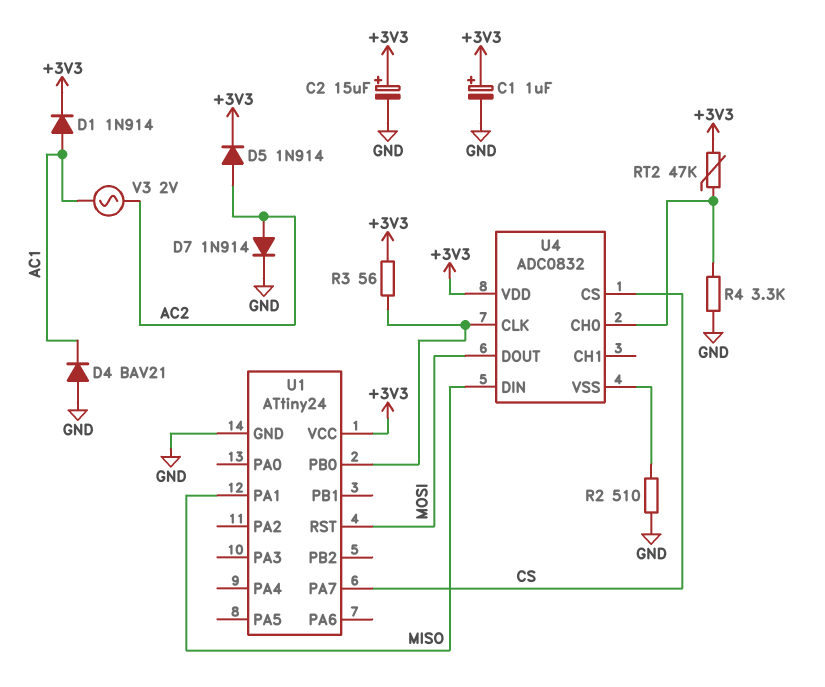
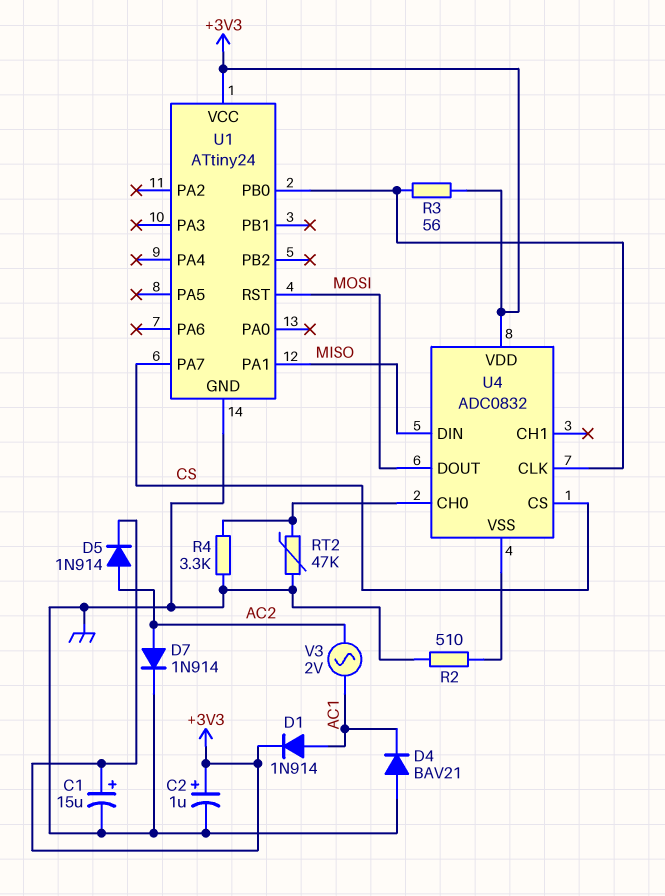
C1: 1uF (plus +3V3, minus GND) -> 15uF (plus +3V3, minus GND)
C2: 15uF (plus +3V3, minus GND) -> 1uF (plus +3V3, minus GND)
RT2: 47k (+3V3, U4/CH0) -> 47k (GND, U4/CH0)

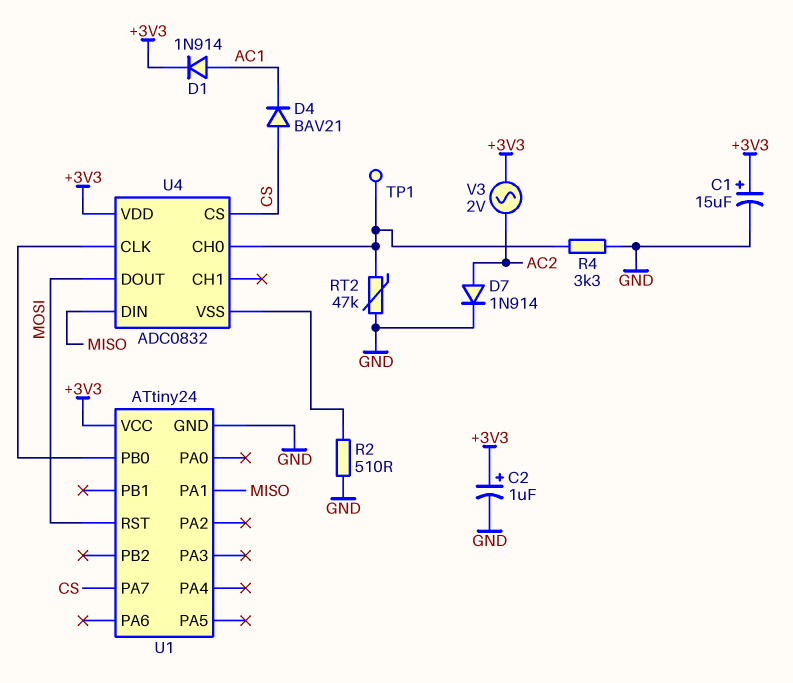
D4: diode BAV21 (A GND, K AC1) -> diode BAV21 (A CS, K AC1)
D5: diode 1N914 (A AC2, K +3V3) -> none
R3: 56 (+3V3, U1/PB0) -> none
TP1: none -> test point (U4/CH0)
V3: AC 2V (AC1, AC2) -> AC 2V (+3V3, AC2)

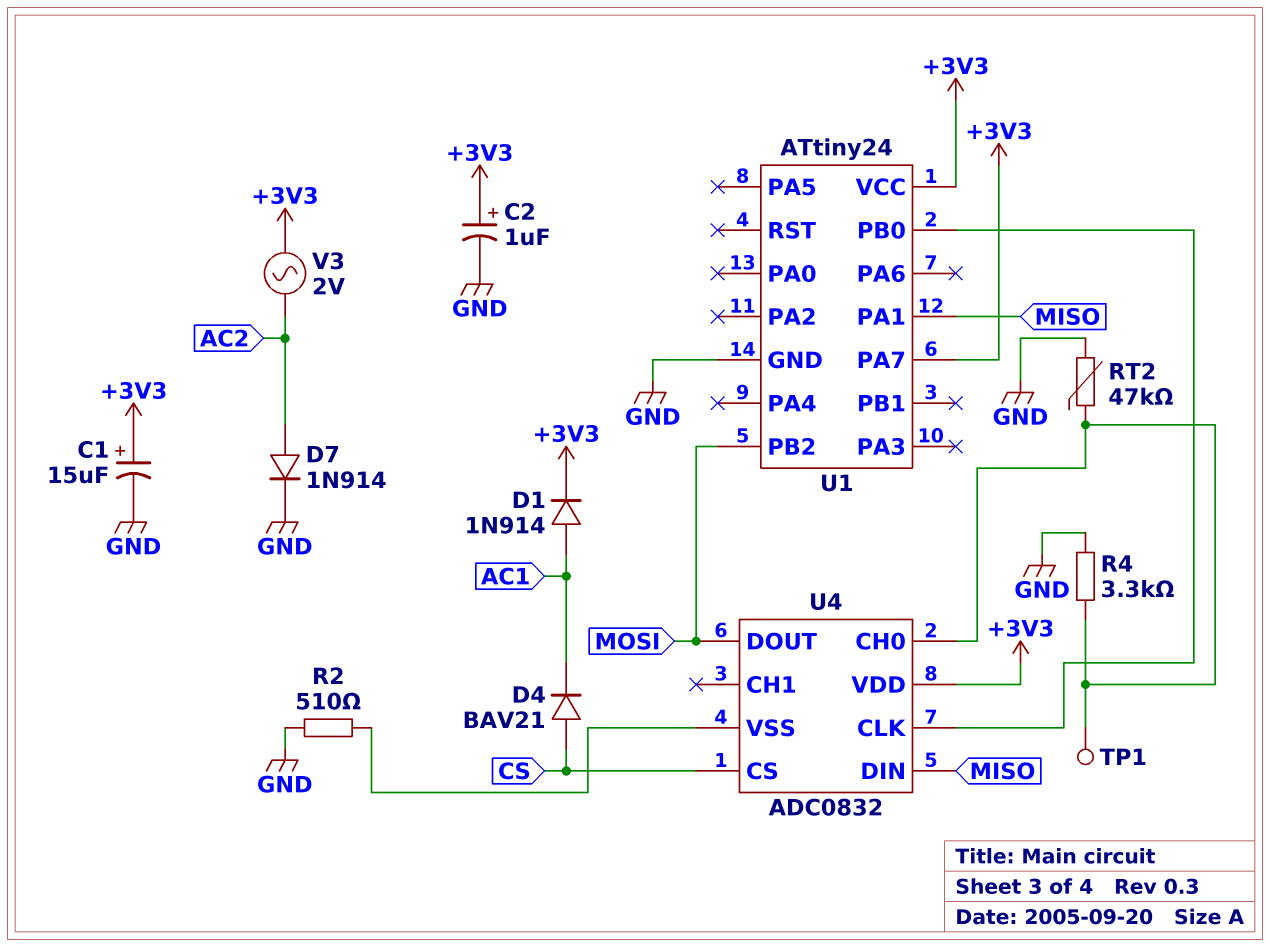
U1 pin PA7: CS -> +3V3
U1 pin PB2: none -> MOSI
U1 pin RST: MOSI -> none

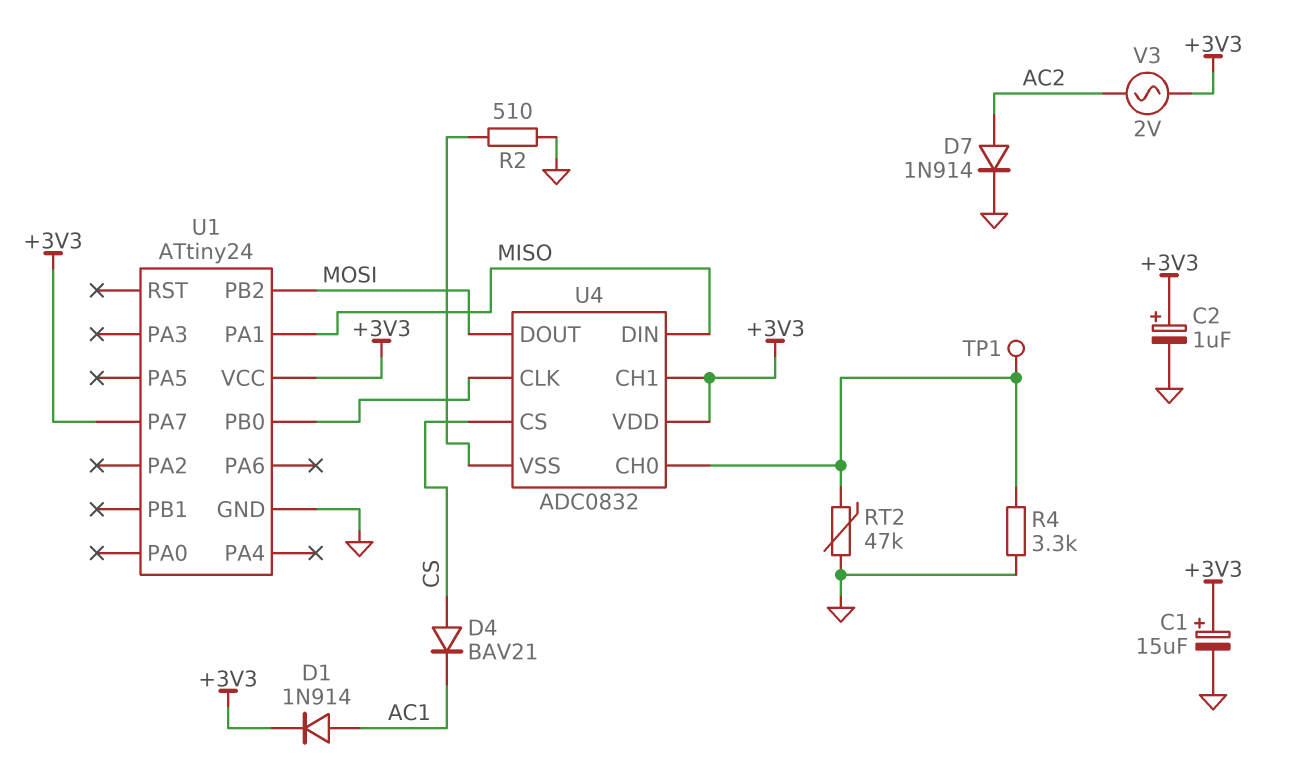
U4 pin CH1: none -> +3V3

